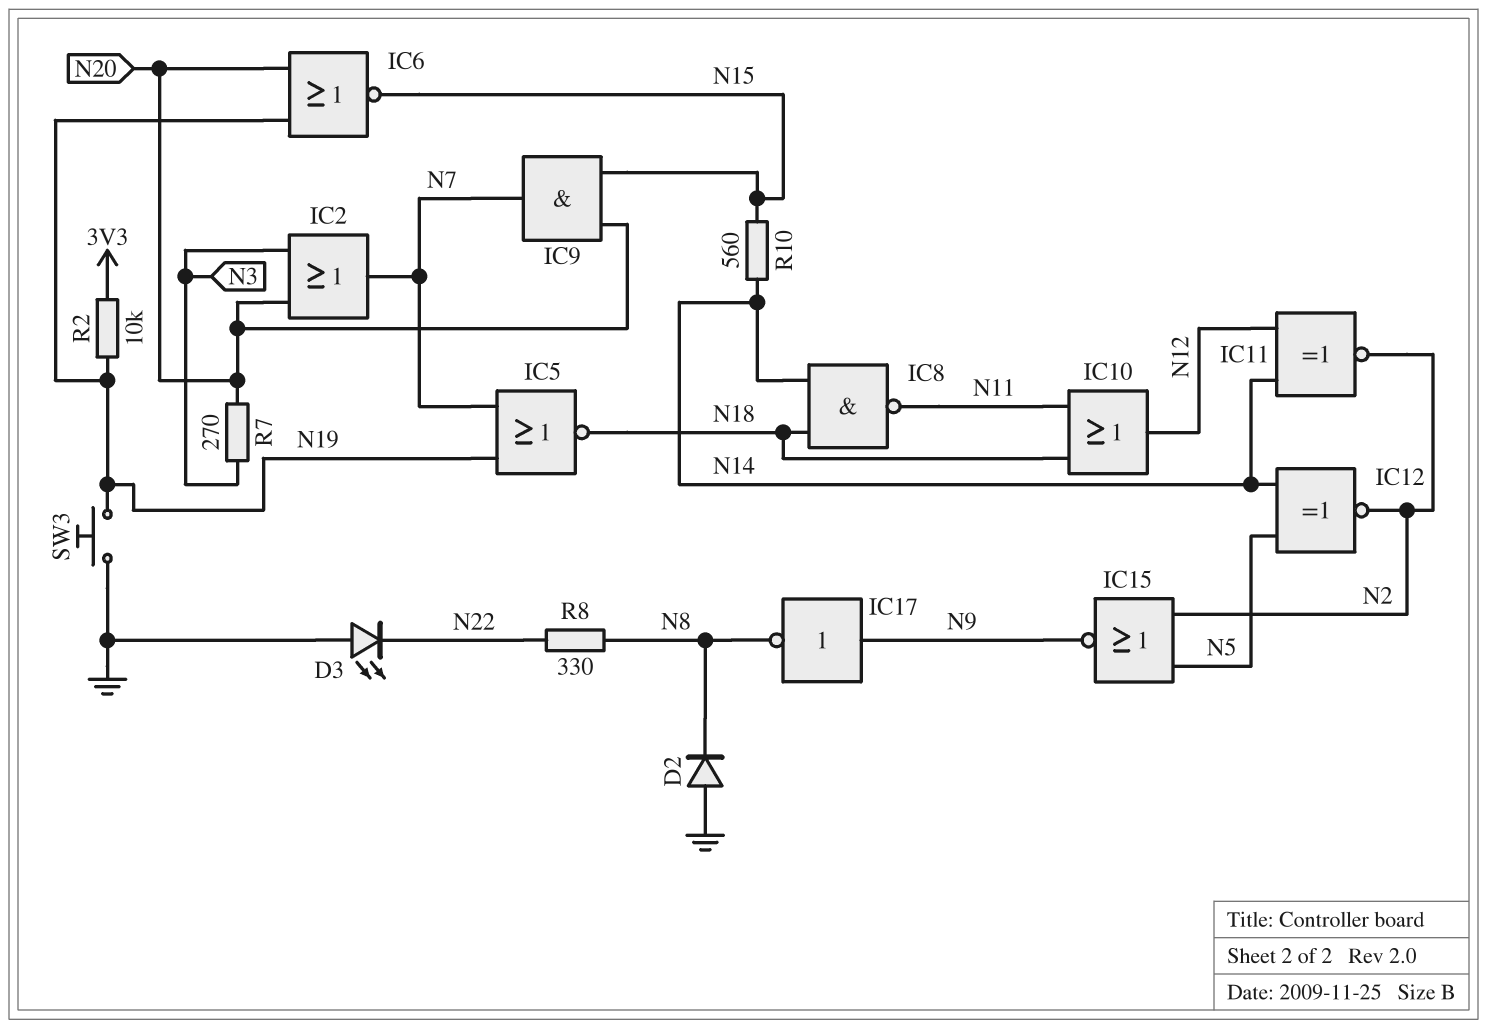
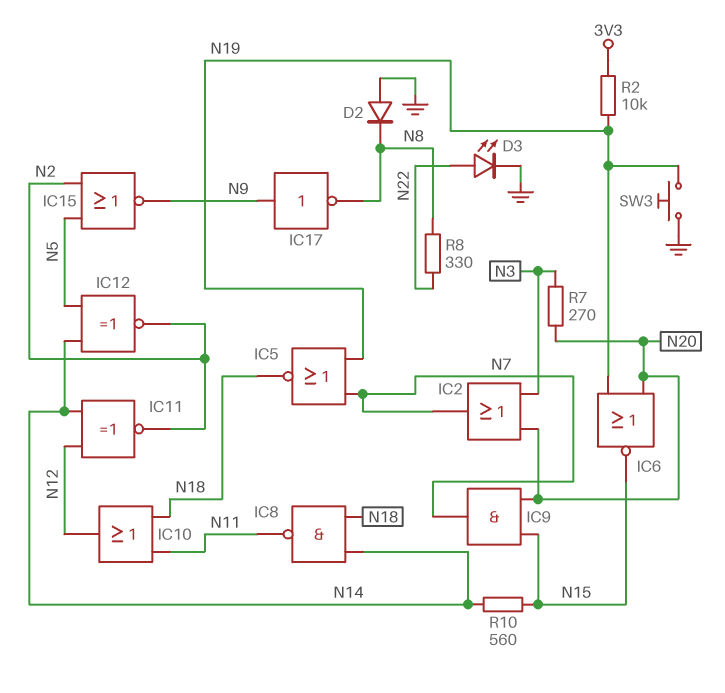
D3: LED (A GND, K N22) -> LED (A N22, K GND)

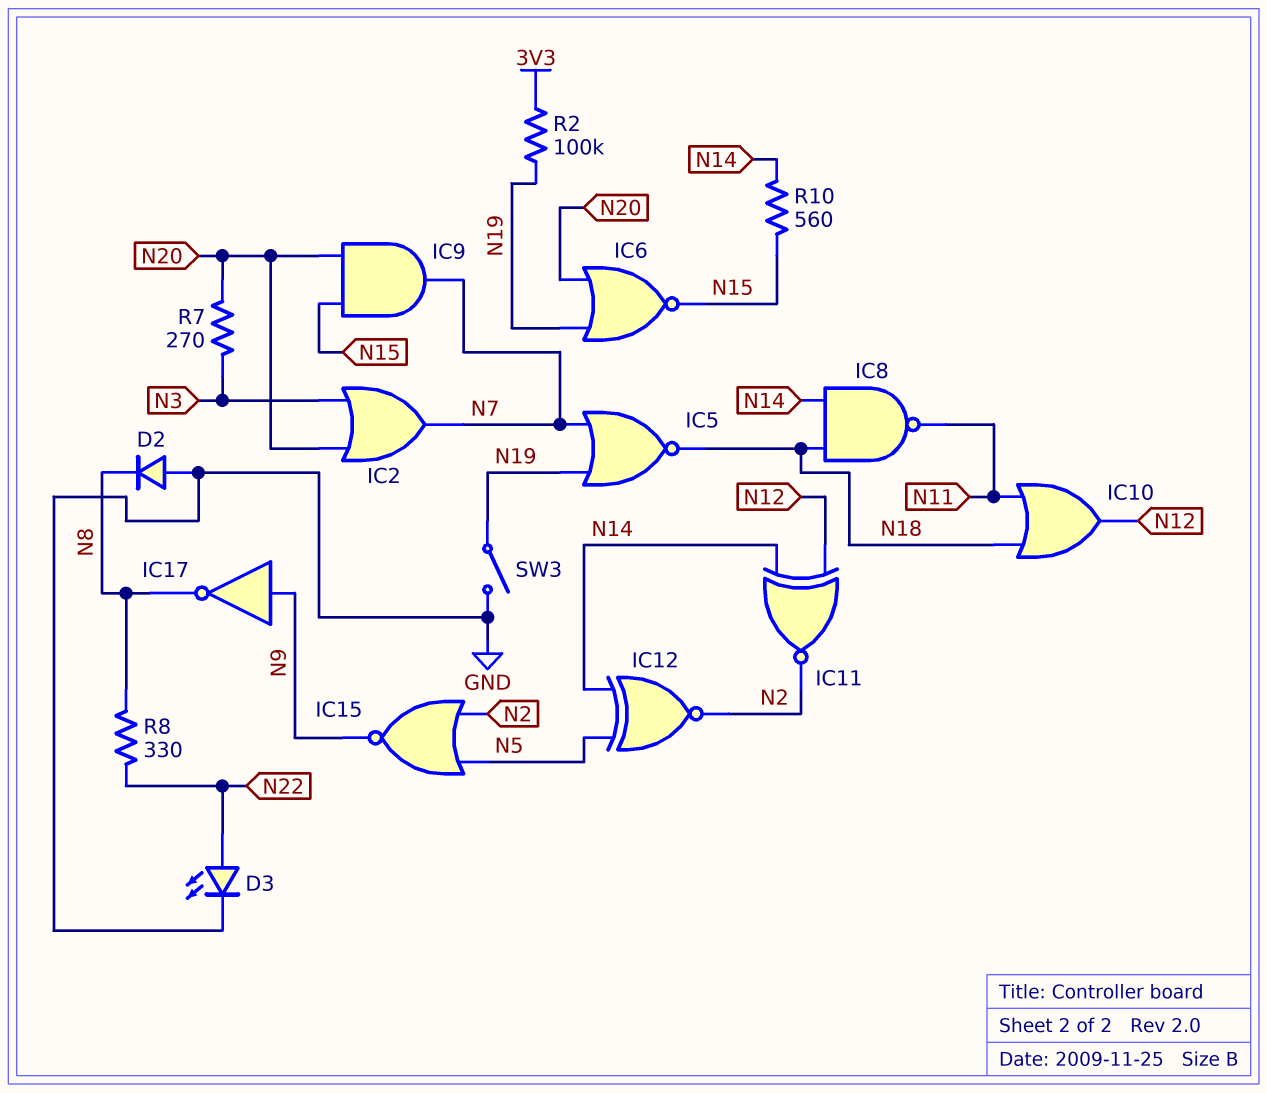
R2: 10k (3V3, N19) -> 100k (3V3, N19)
SW3: button (GND, N19) -> switch (GND, N19)

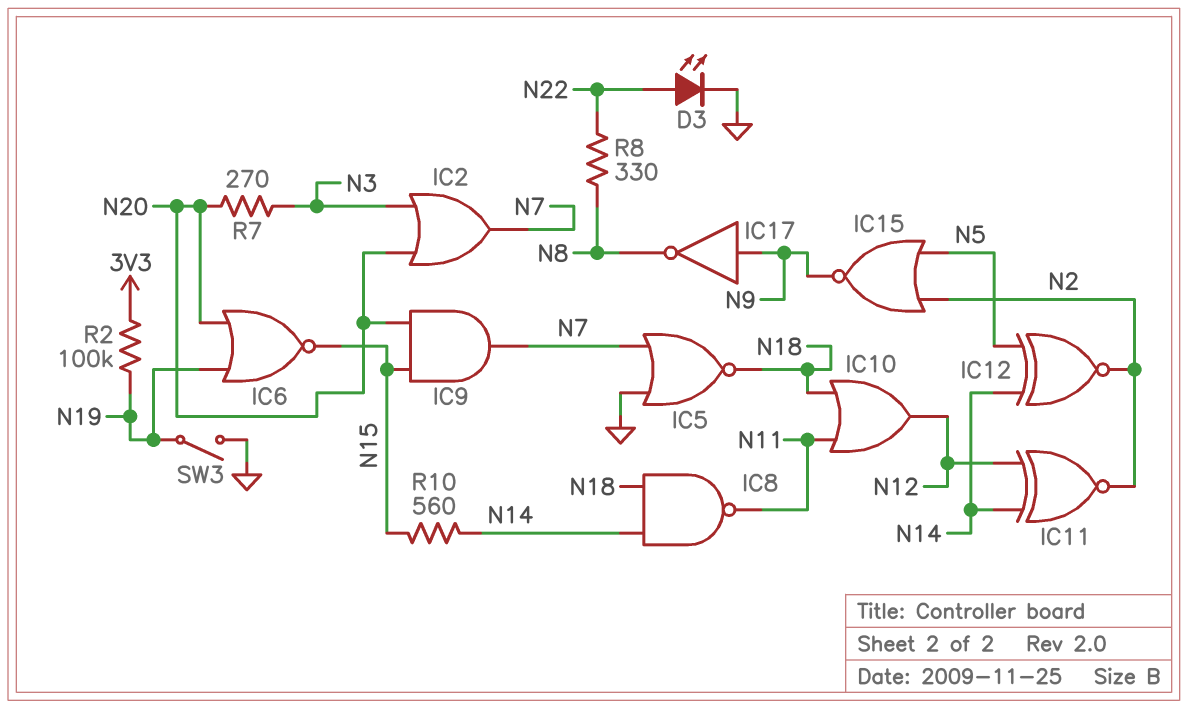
D2: diode (A GND, K N8) -> none
IC5: NOR (in N7, in N19, out N18) -> NOR (in GND, in N7, out N18)

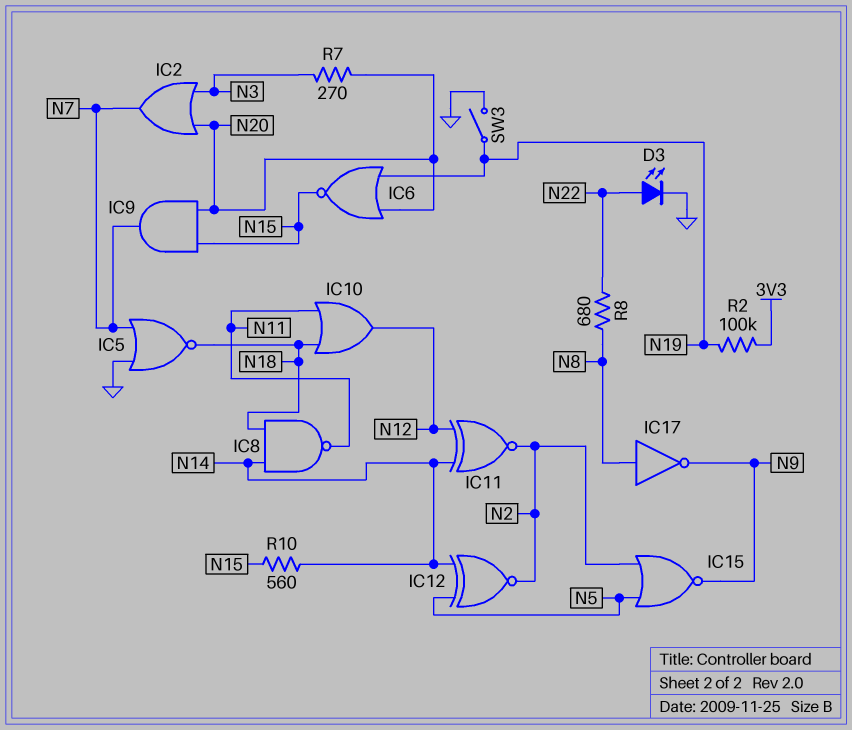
IC17: NOT (in N9, out N8) -> NOT (in N8, out N9)
R8: 330 (N8, N22) -> 680 (N8, N22)

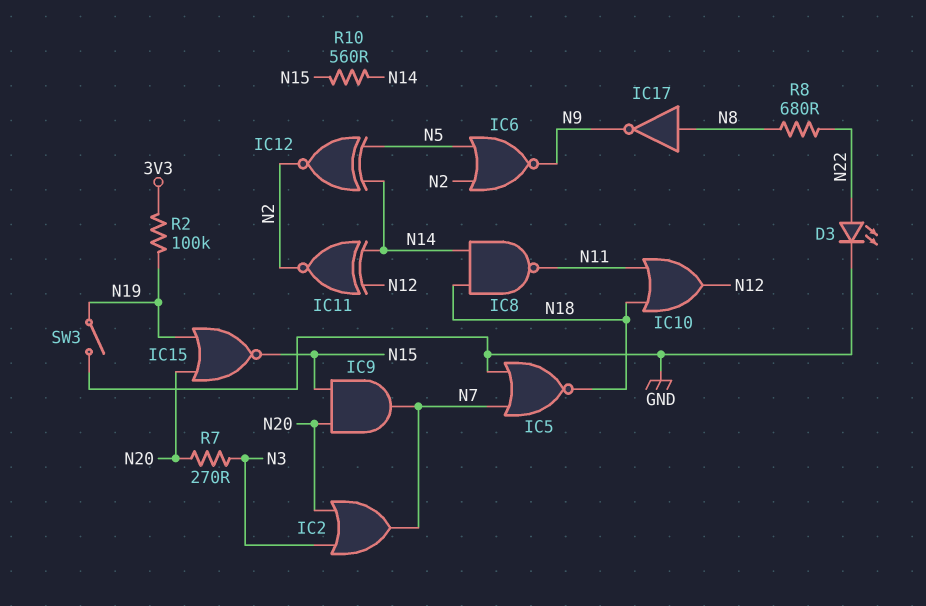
IC6: NOR (in N19, in N20, out N15) -> NOR (in N2, in N5, out N9)
IC15: NOR (in N2, in N5, out N9) -> NOR (in N19, in N20, out N15)

